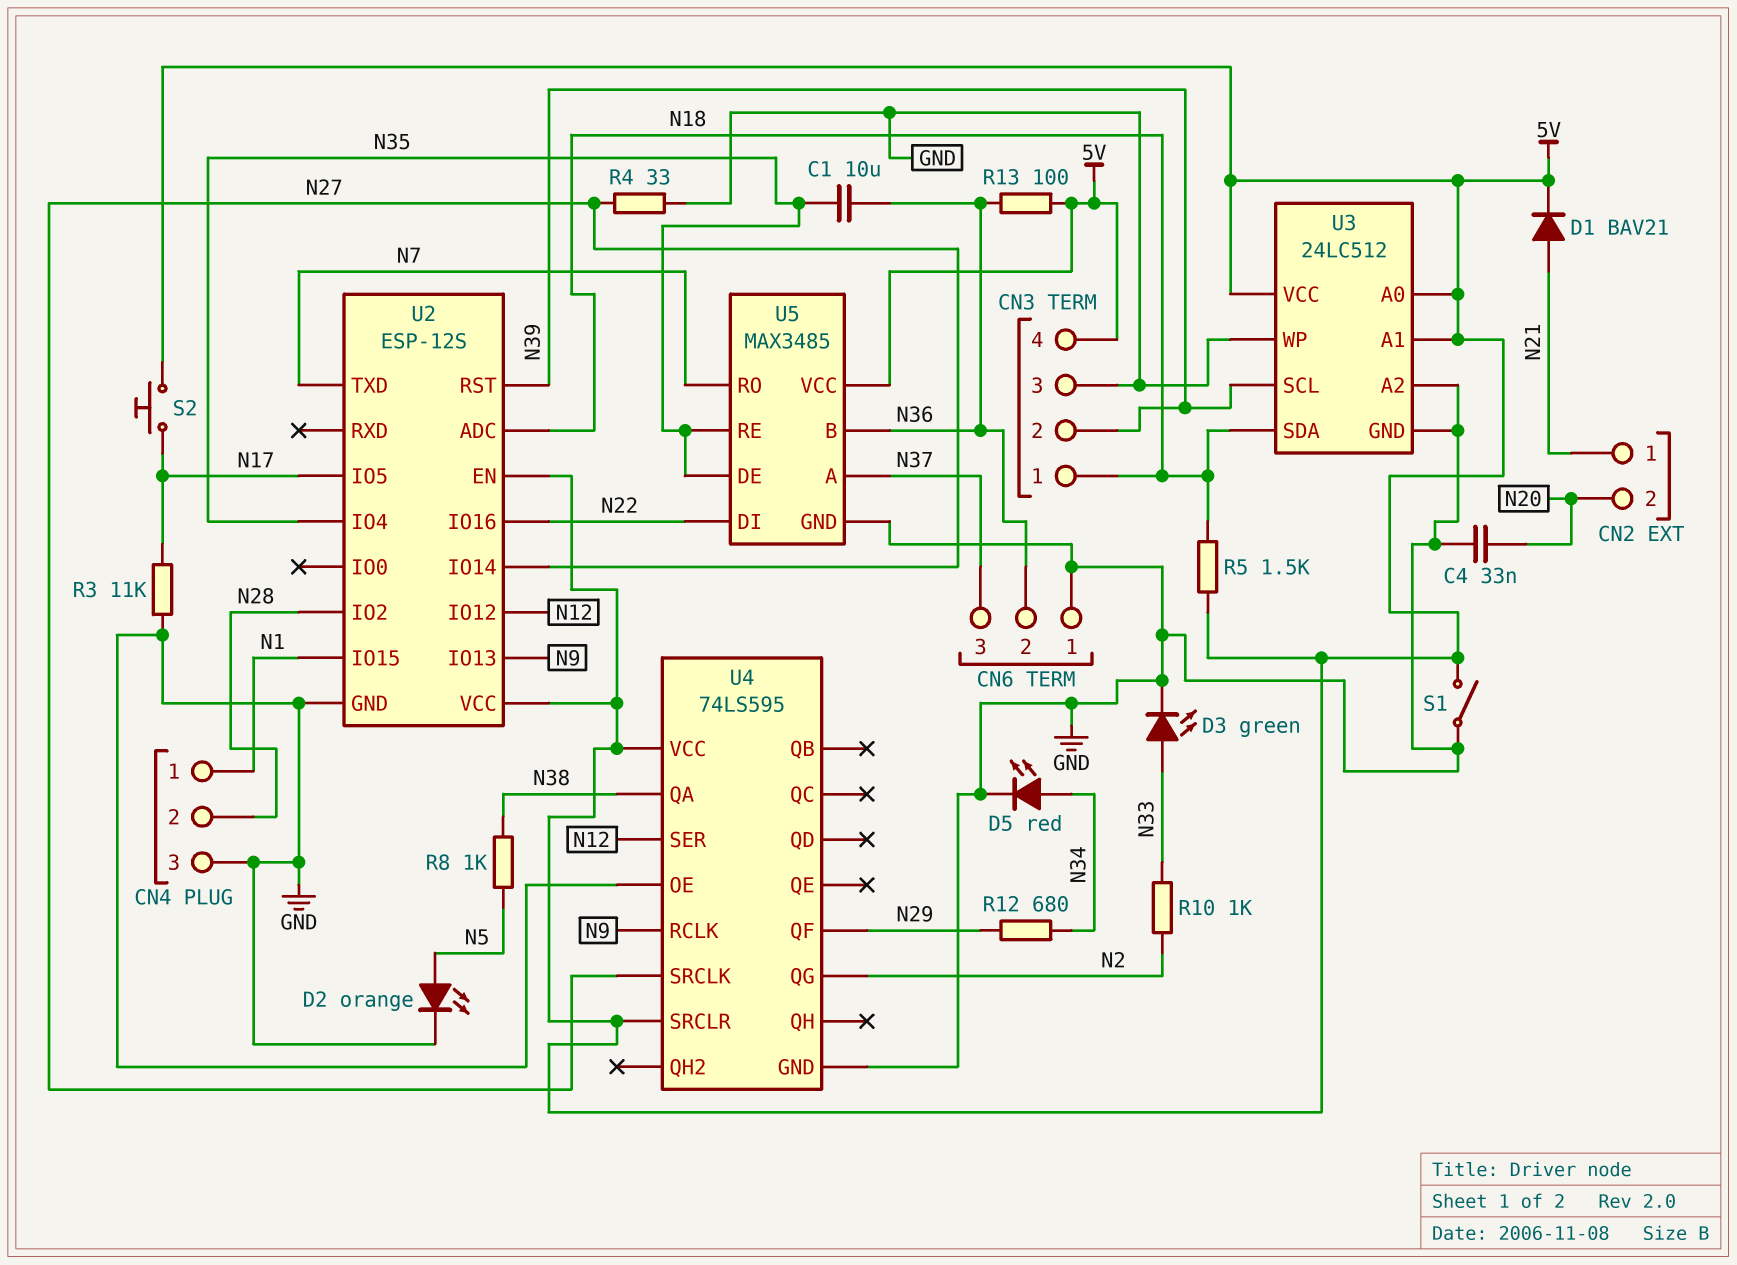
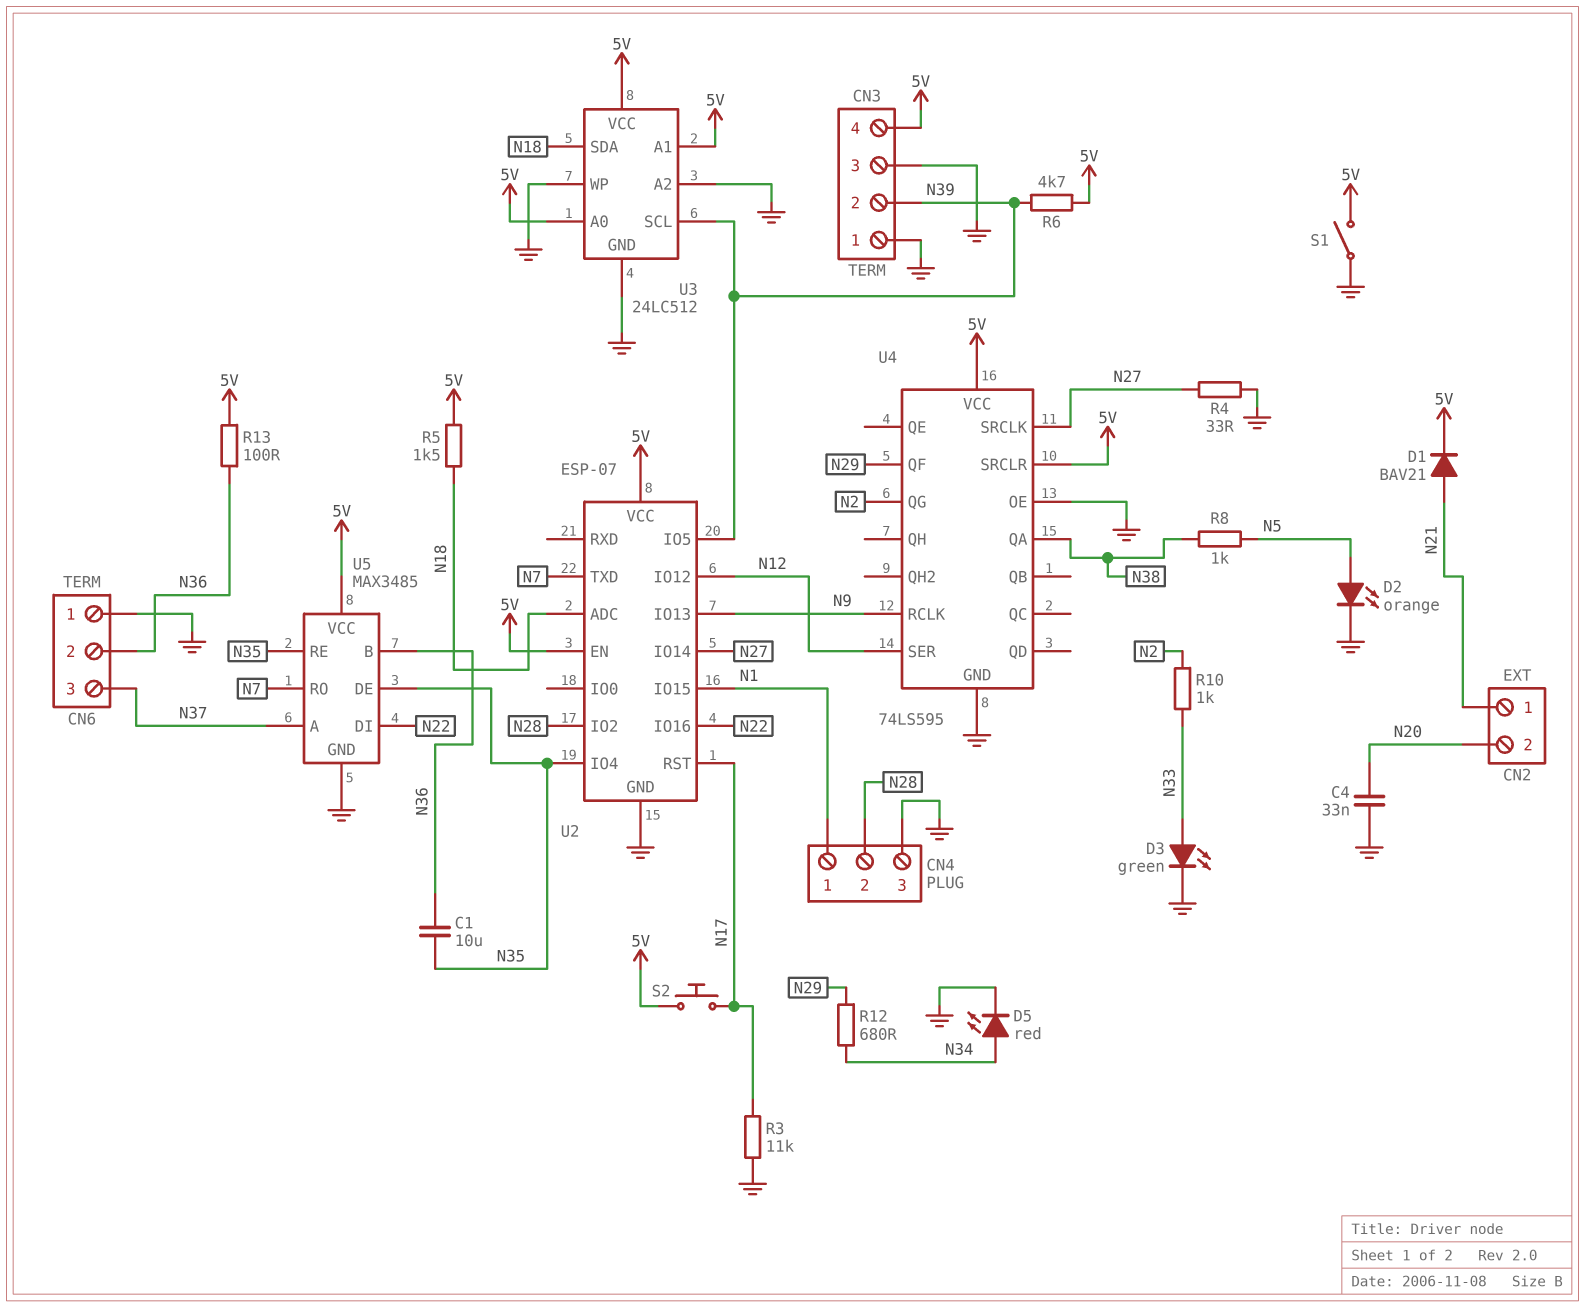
CN3 pin 1: N18 -> GND
R6: none -> 4.7k (5V, N39)
U2: ESP-12S -> ESP-07
U2 pin IO5: N17 -> N39
U2 pin RST: N39 -> N17

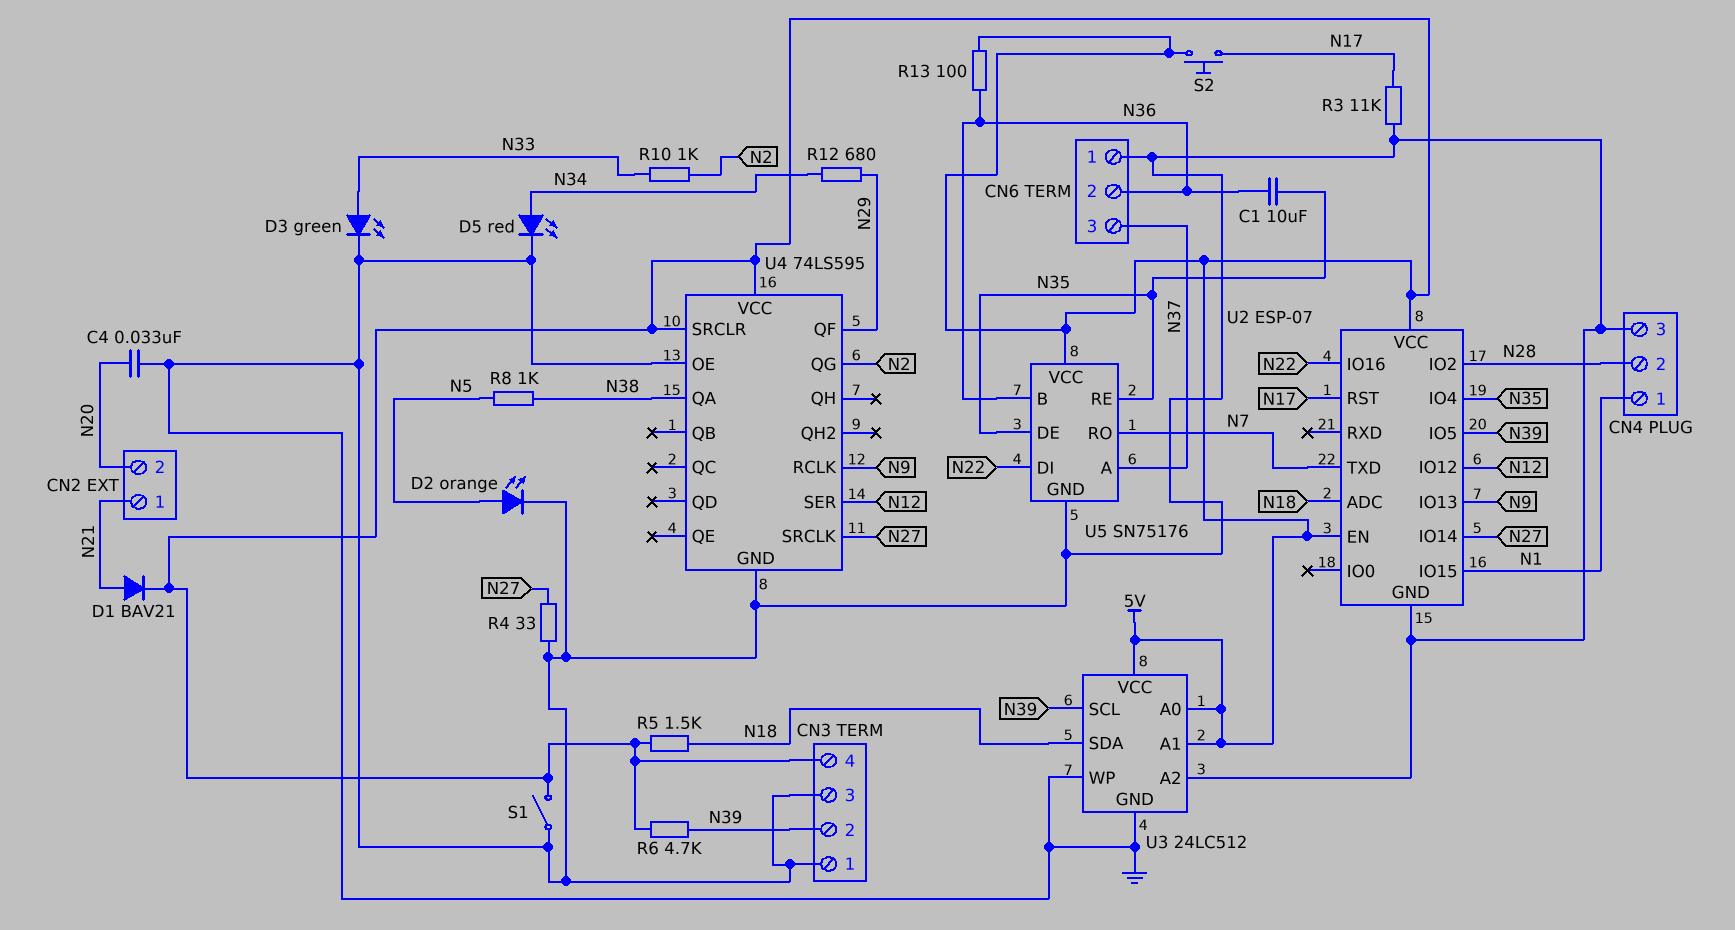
U5: MAX3485 -> SN75176

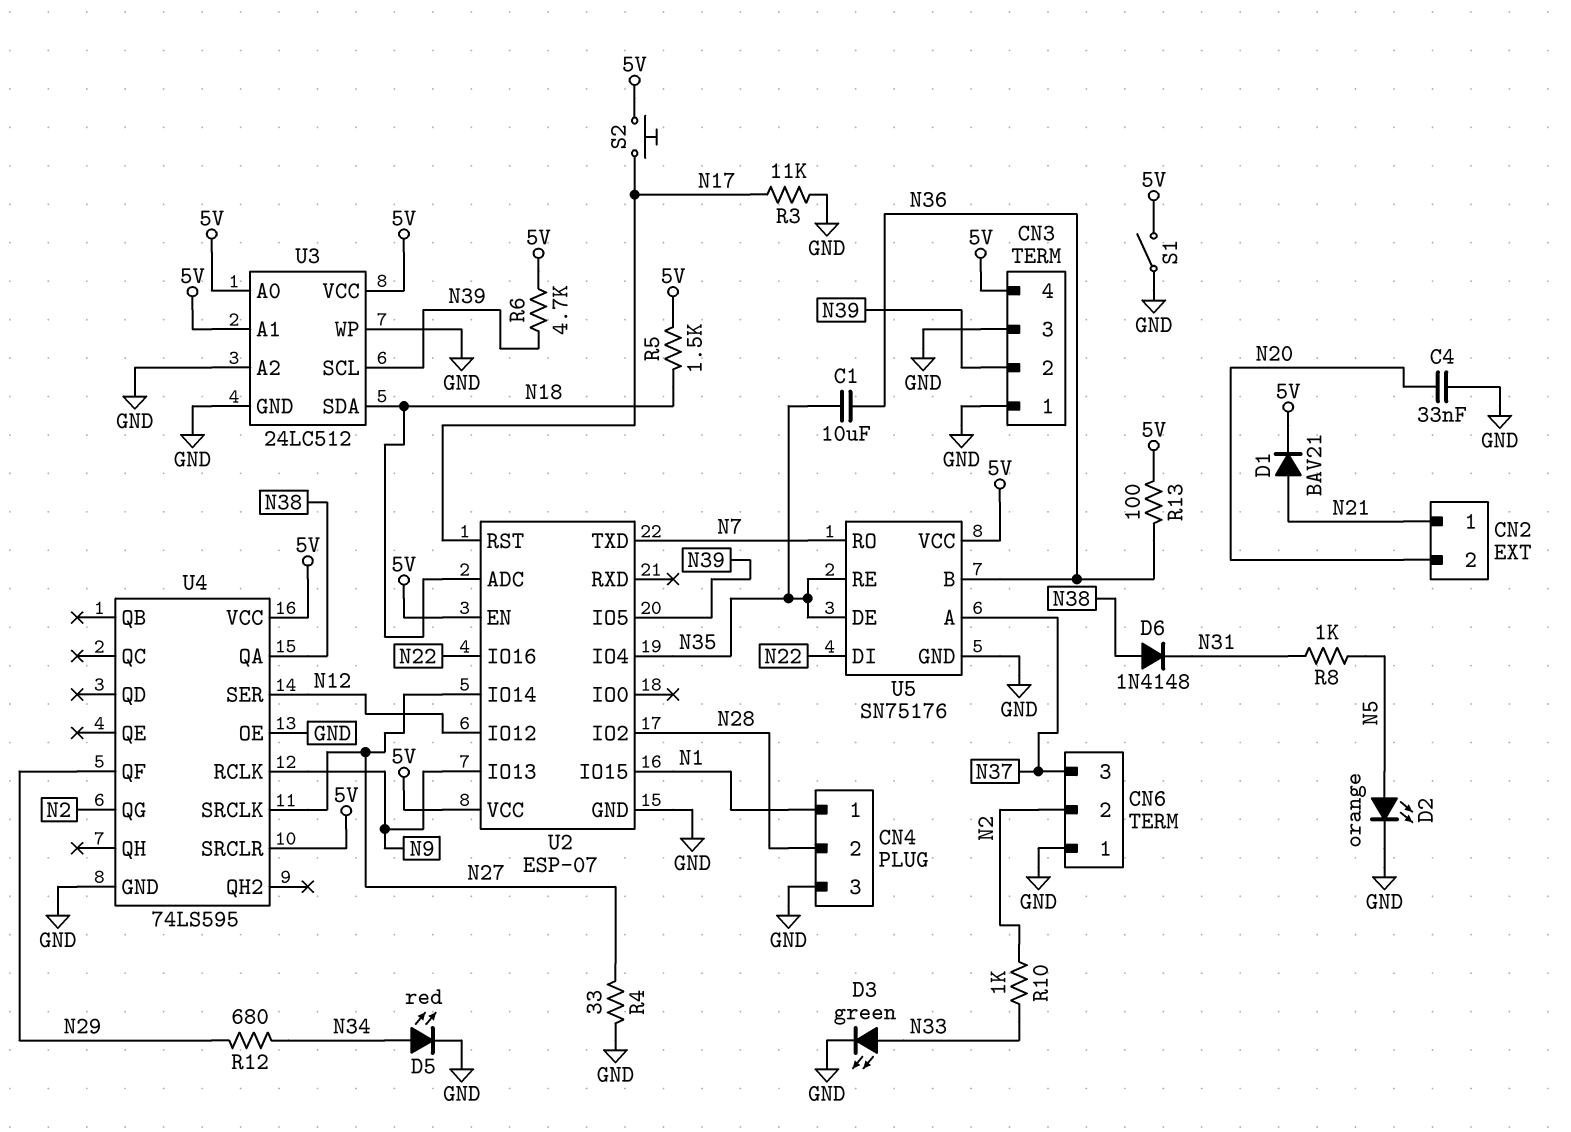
CN6 pin 2: N36 -> N2
D6: none -> diode 1N4148 (A N38, K N31)
R8: 1k (N5, N38) -> 1k (N5, N31)

